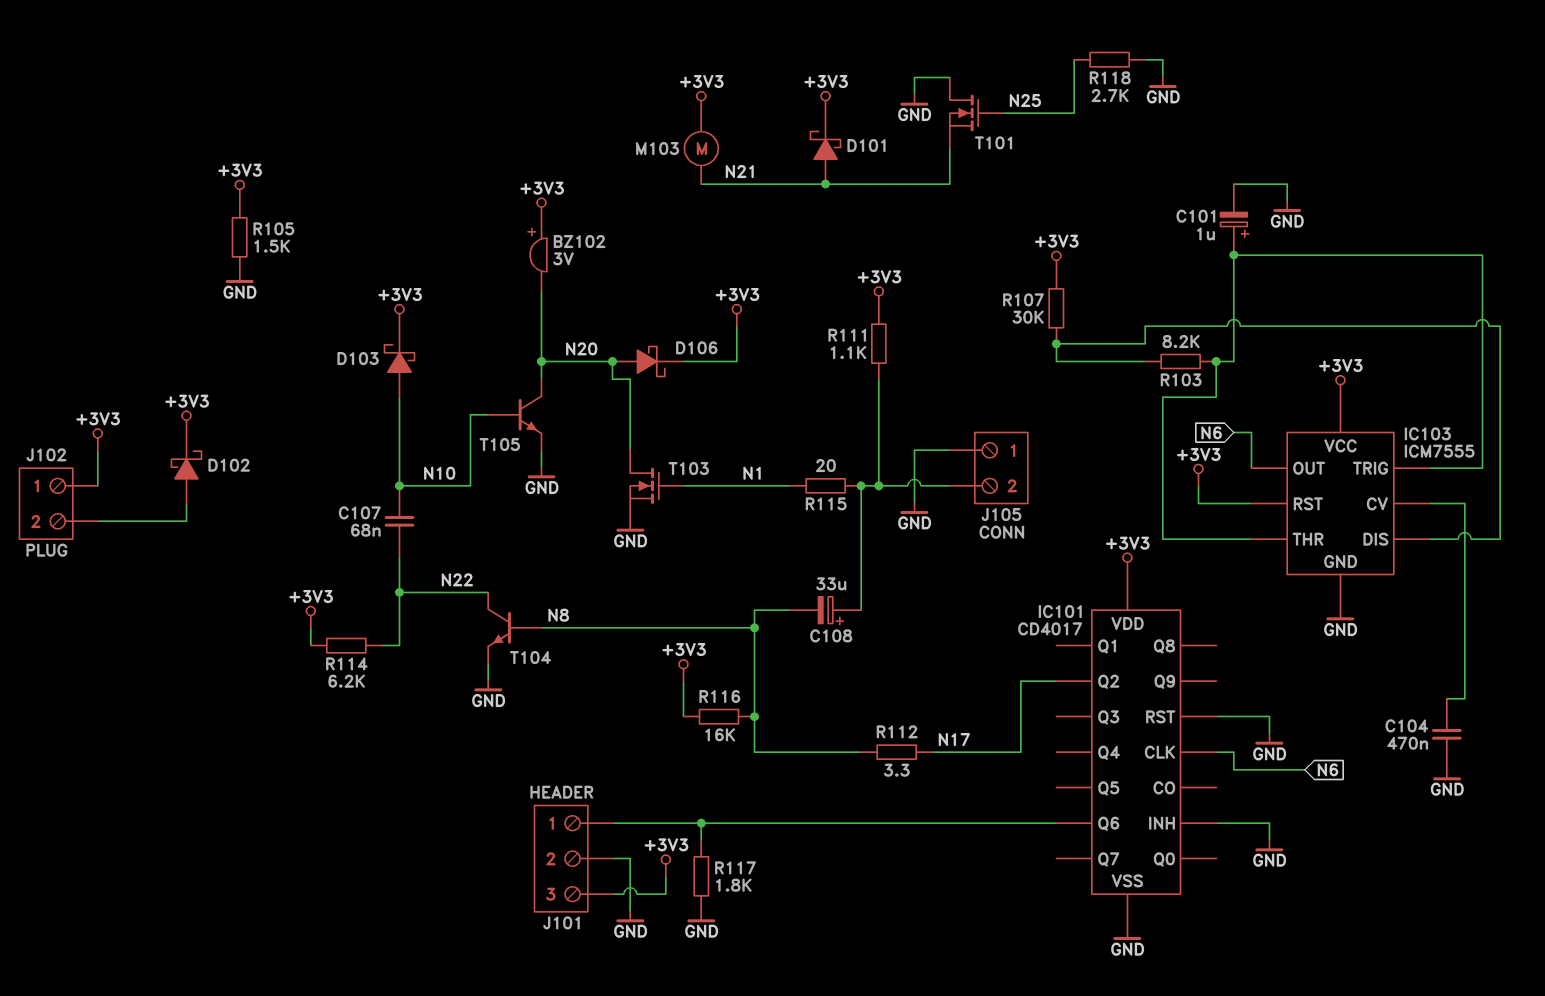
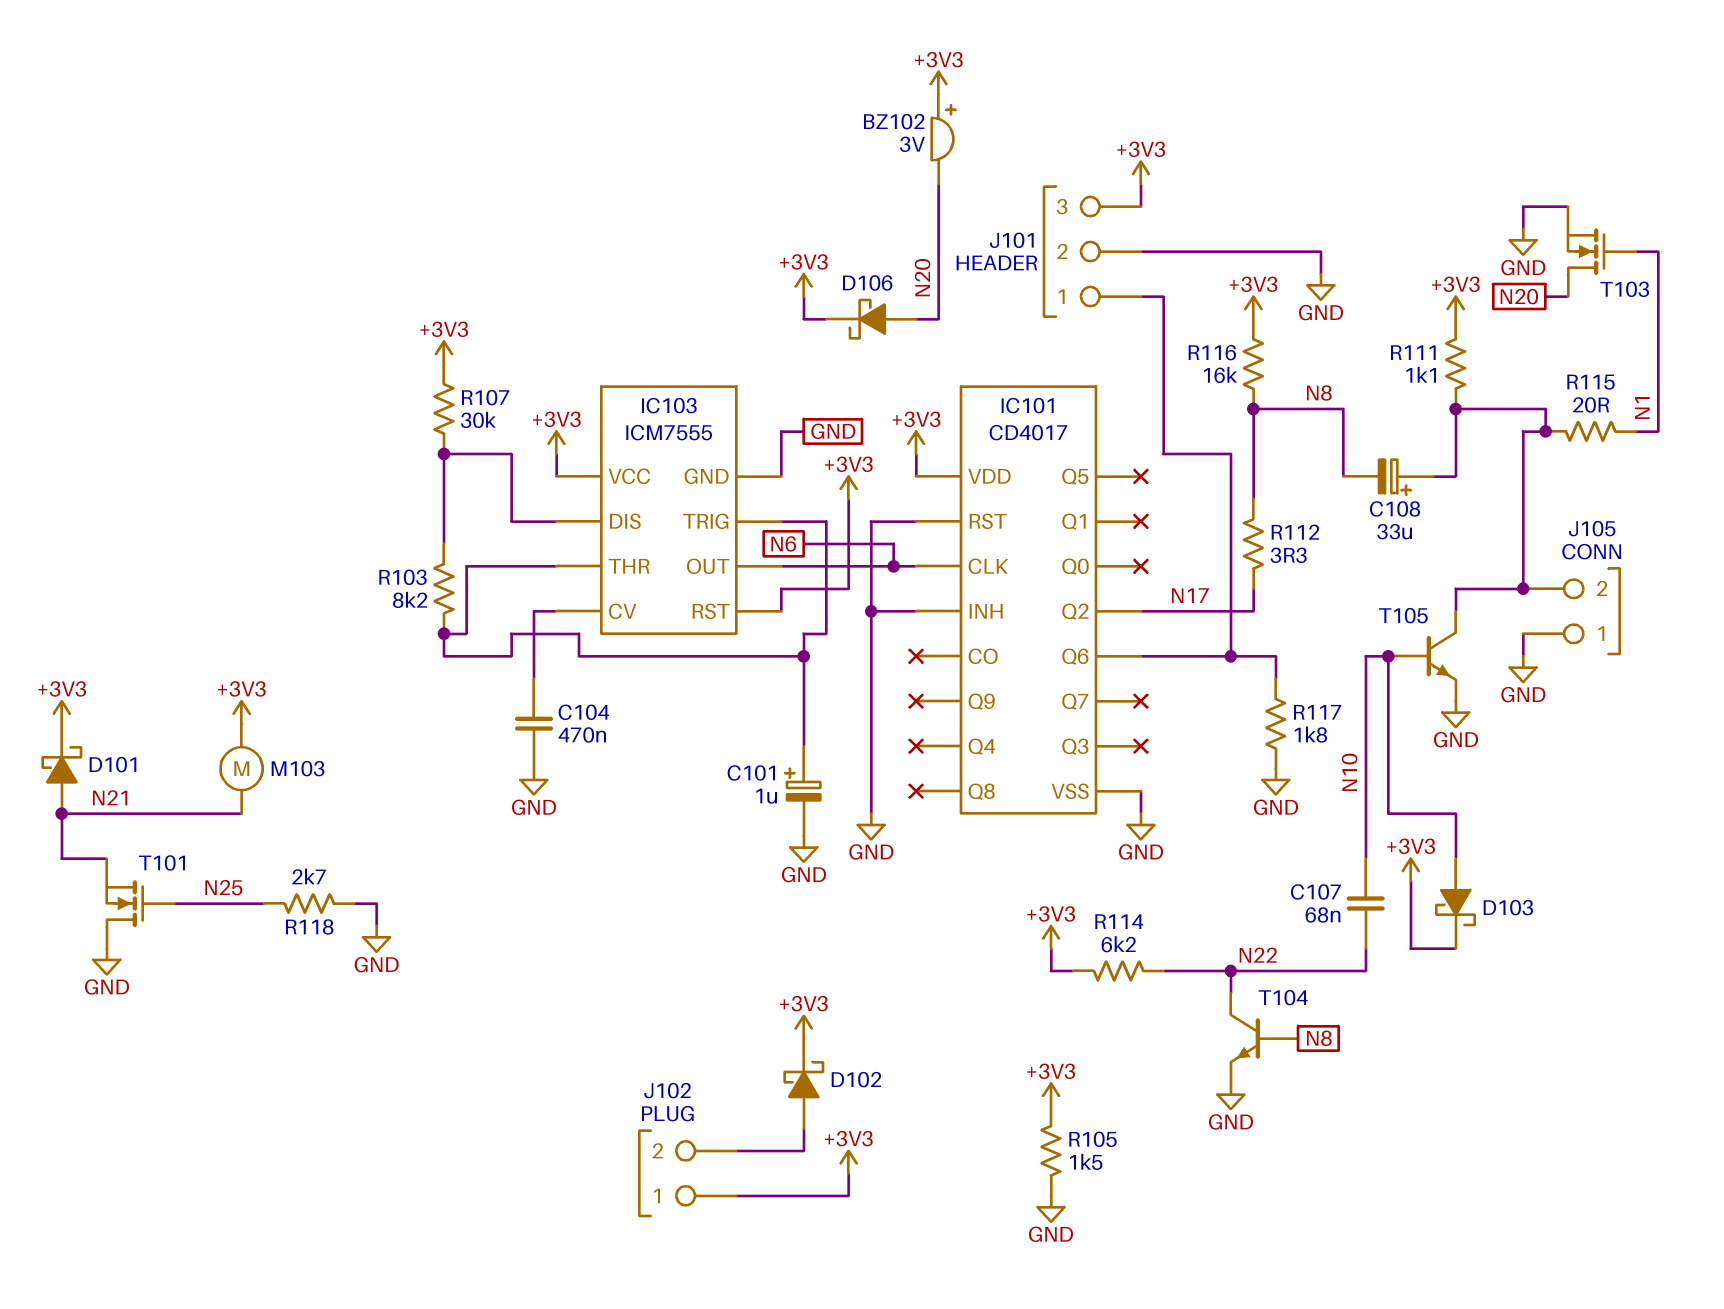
T105: NPN (B N10, C N20, E GND) -> NPN (B N10, C J105/2, E GND)

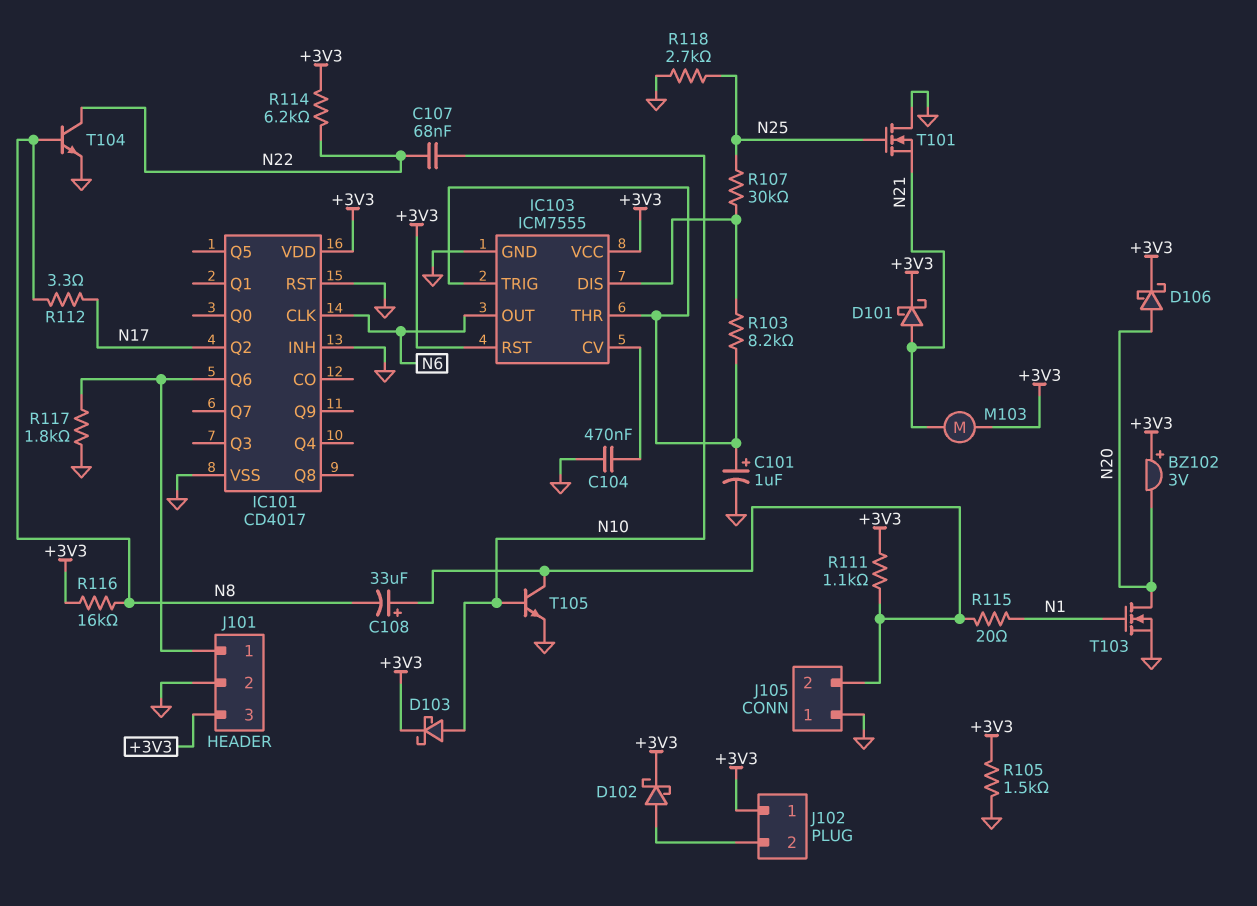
R107: 30k (+3V3, IC103/DIS) -> 30k (IC103/DIS, N25)

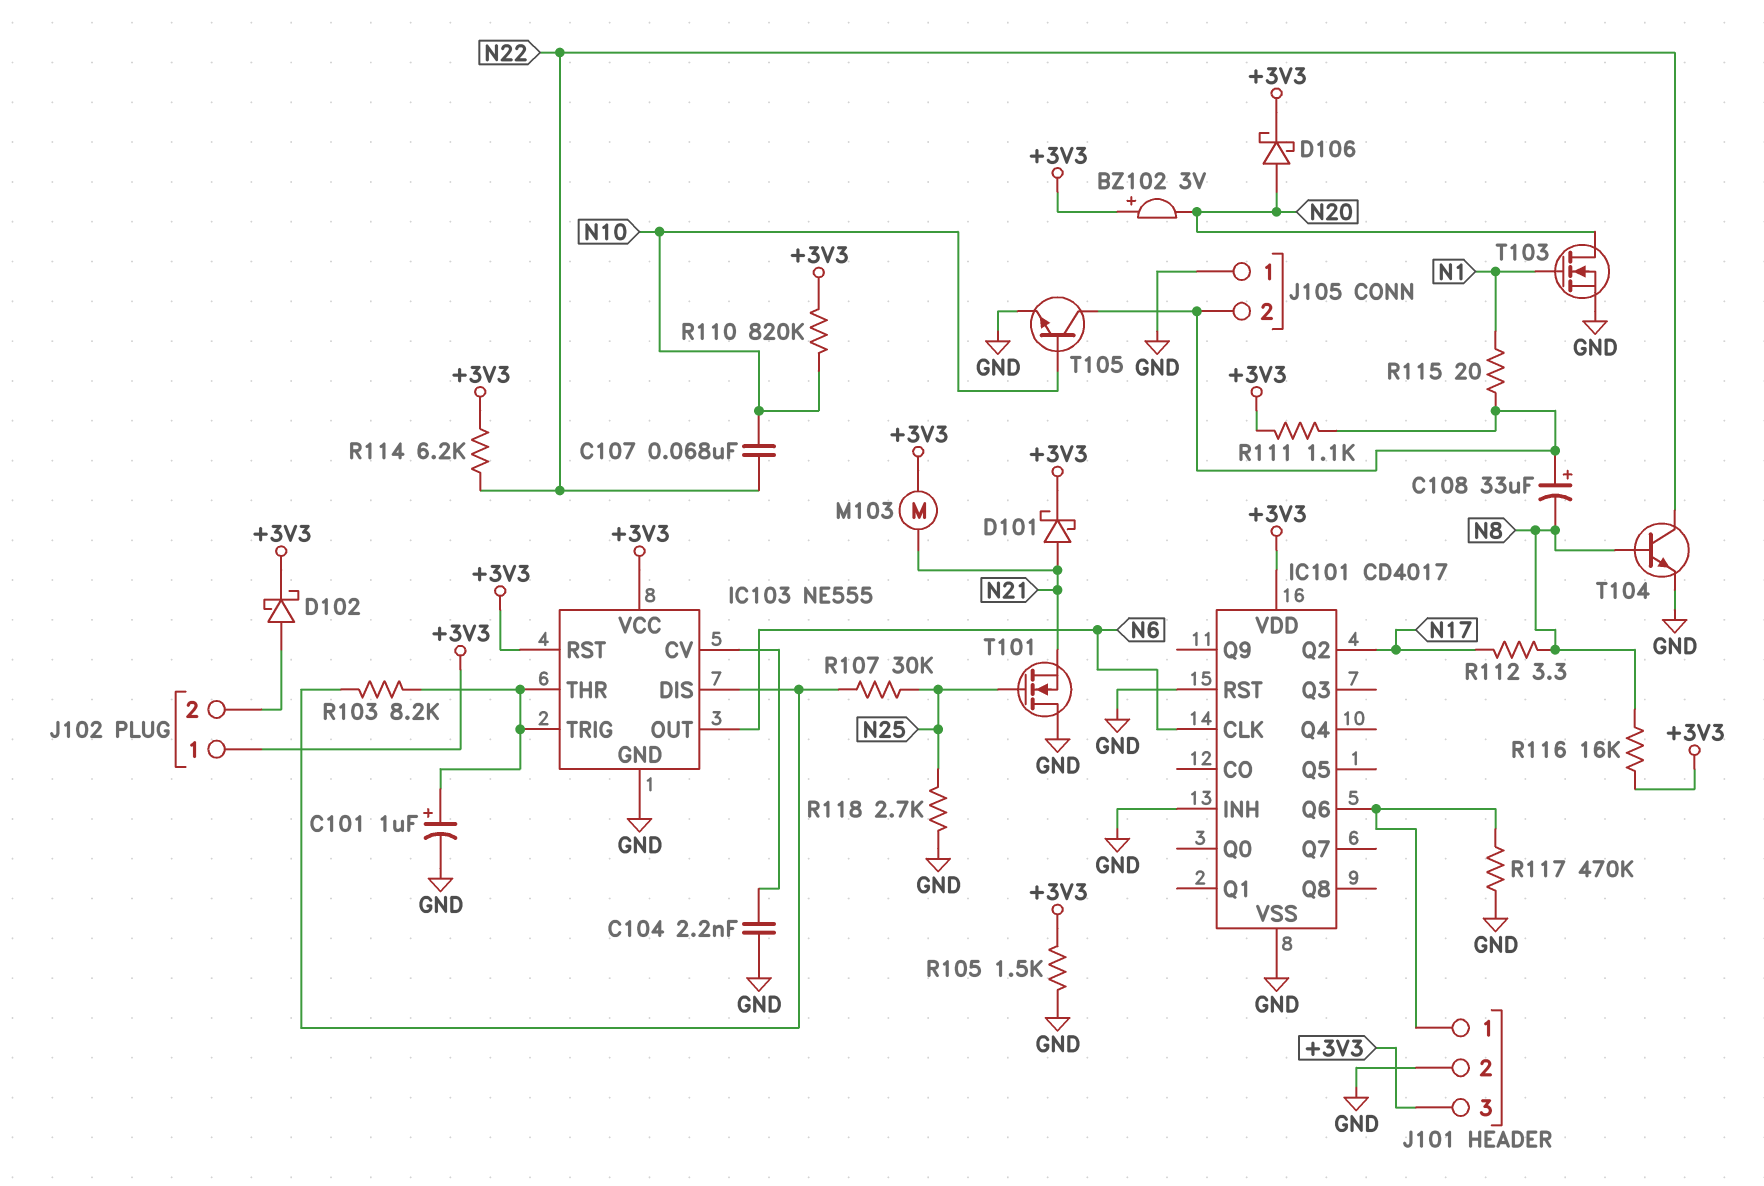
C104: 470nF (GND, IC103/CV) -> 2.2nF (GND, IC103/CV)
D103: schottky (A N10, K +3V3) -> none
IC103: ICM7555 -> NE555
R110: none -> 820k (+3V3, N10)
R117: 1.8k (GND, IC101/Q6) -> 470k (GND, IC101/Q6)

